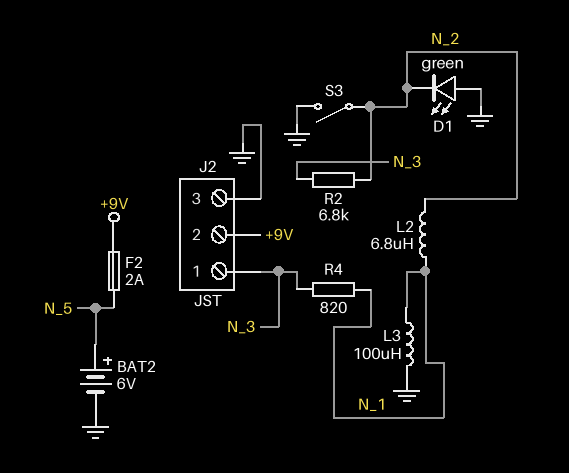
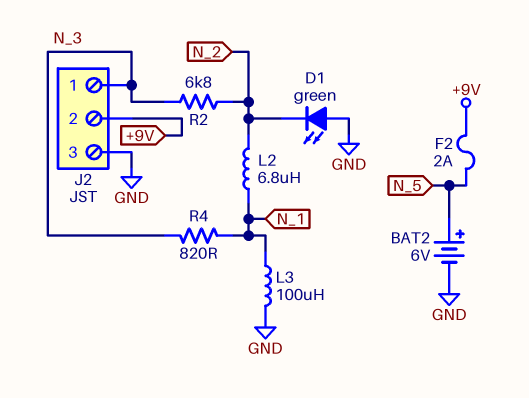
S3: switch (GND, N_2) -> none

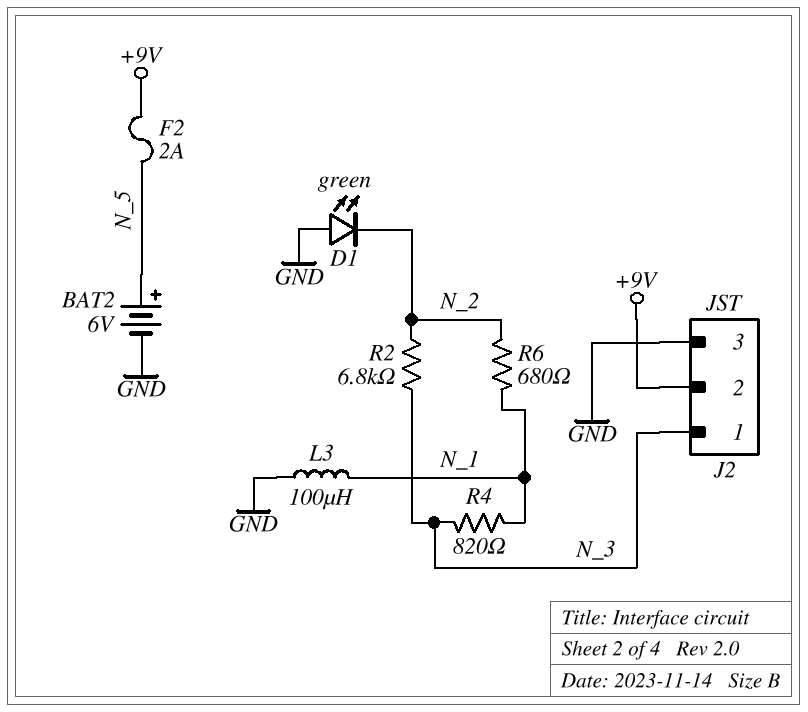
L2: 6.8uH (N_1, N_2) -> none
R6: none -> 680 (N_1, N_2)

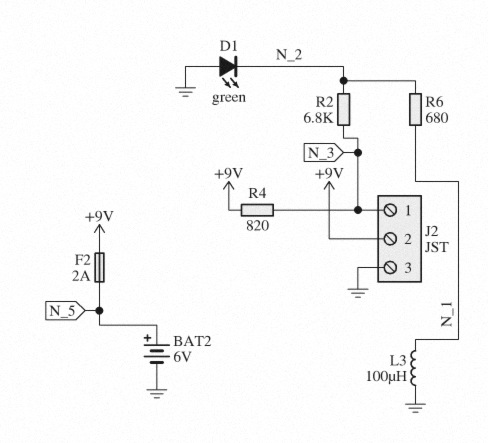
R4: 820 (N_1, N_3) -> 820 (+9V, N_3)

